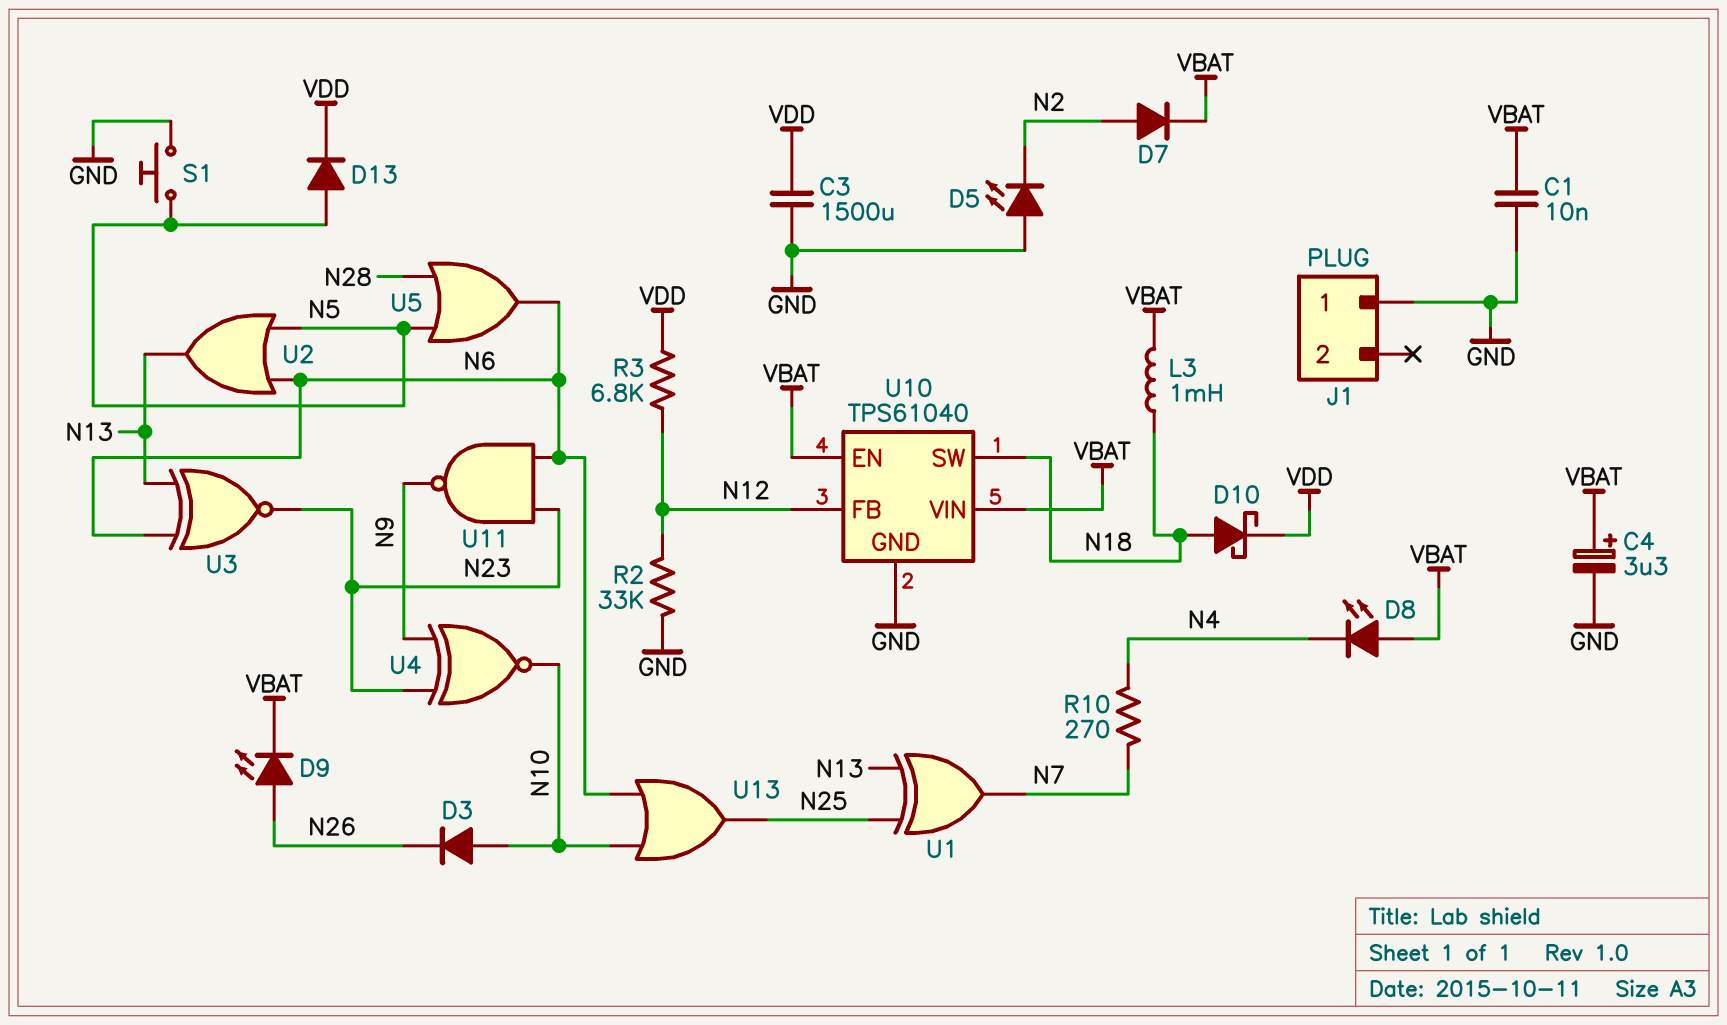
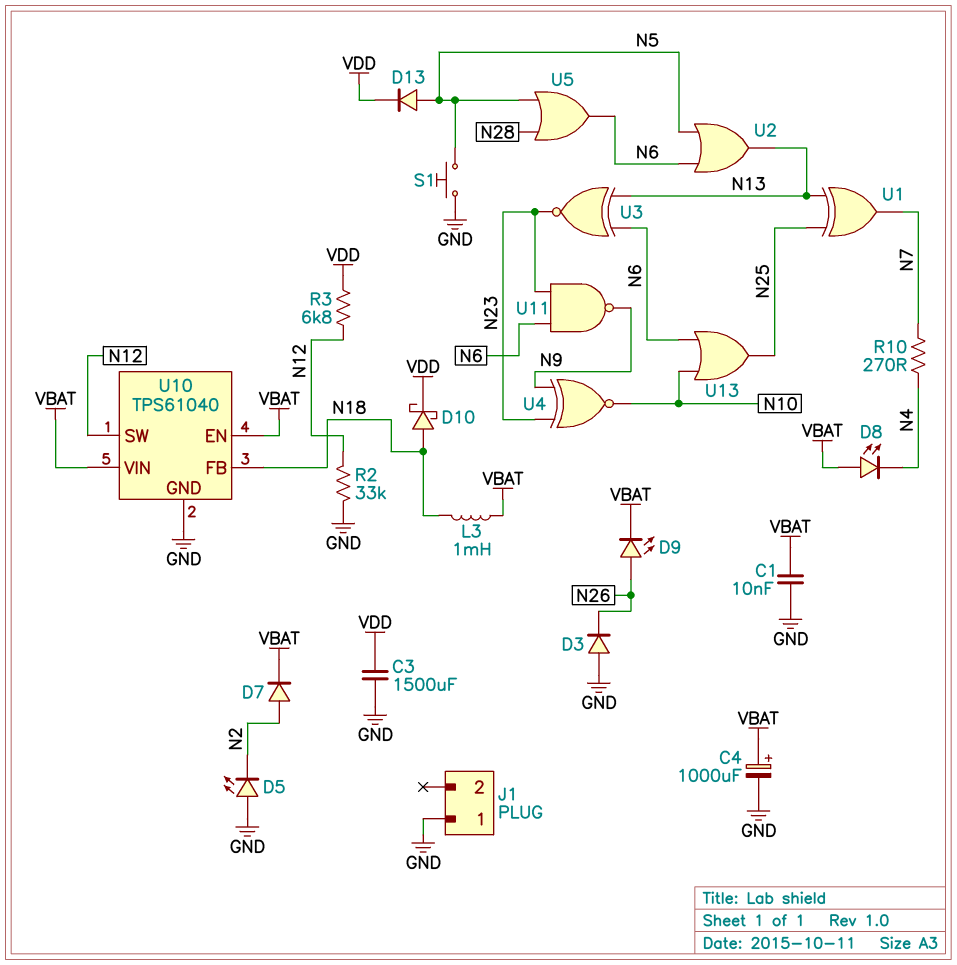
C4: 3.3uF (plus VBAT, minus GND) -> 1000uF (plus VBAT, minus GND)
D3: diode (A N10, K N26) -> diode (A GND, K N26)
U10 pin FB: N12 -> N18
U10 pin SW: N18 -> N12

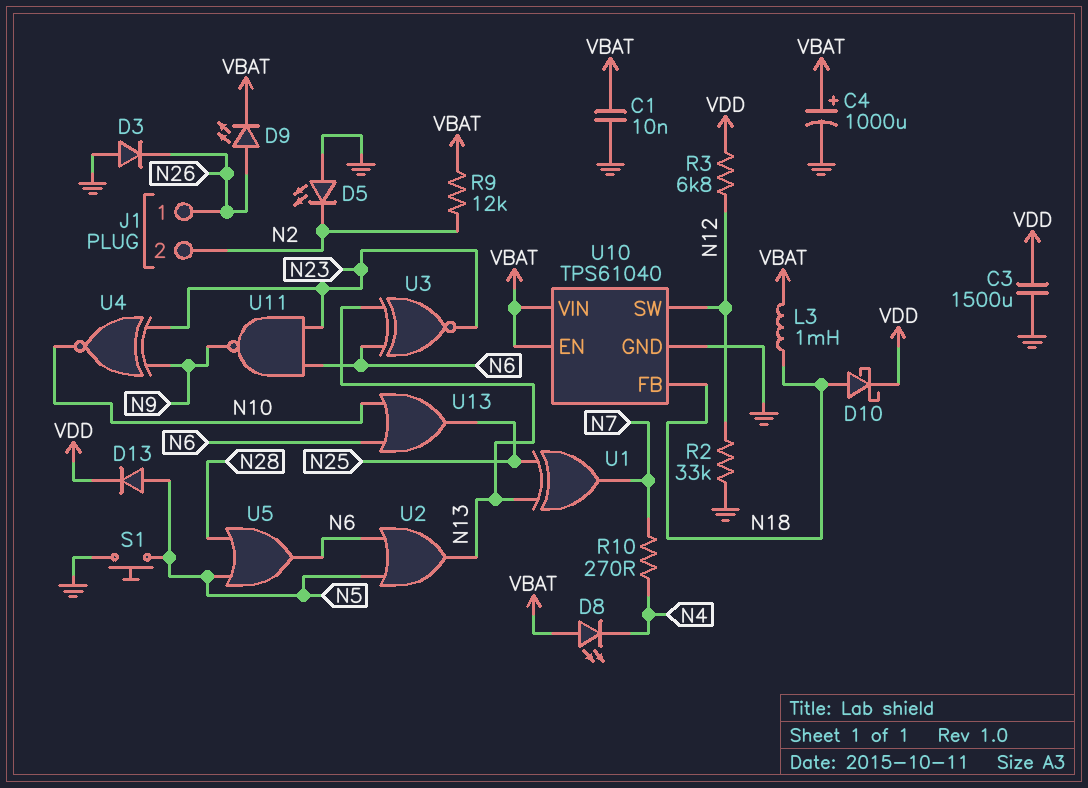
D7: diode (A N2, K VBAT) -> none
J1 pin 1: GND -> N26
J1 pin 2: none -> N2
R9: none -> 12k (N2, VBAT)

